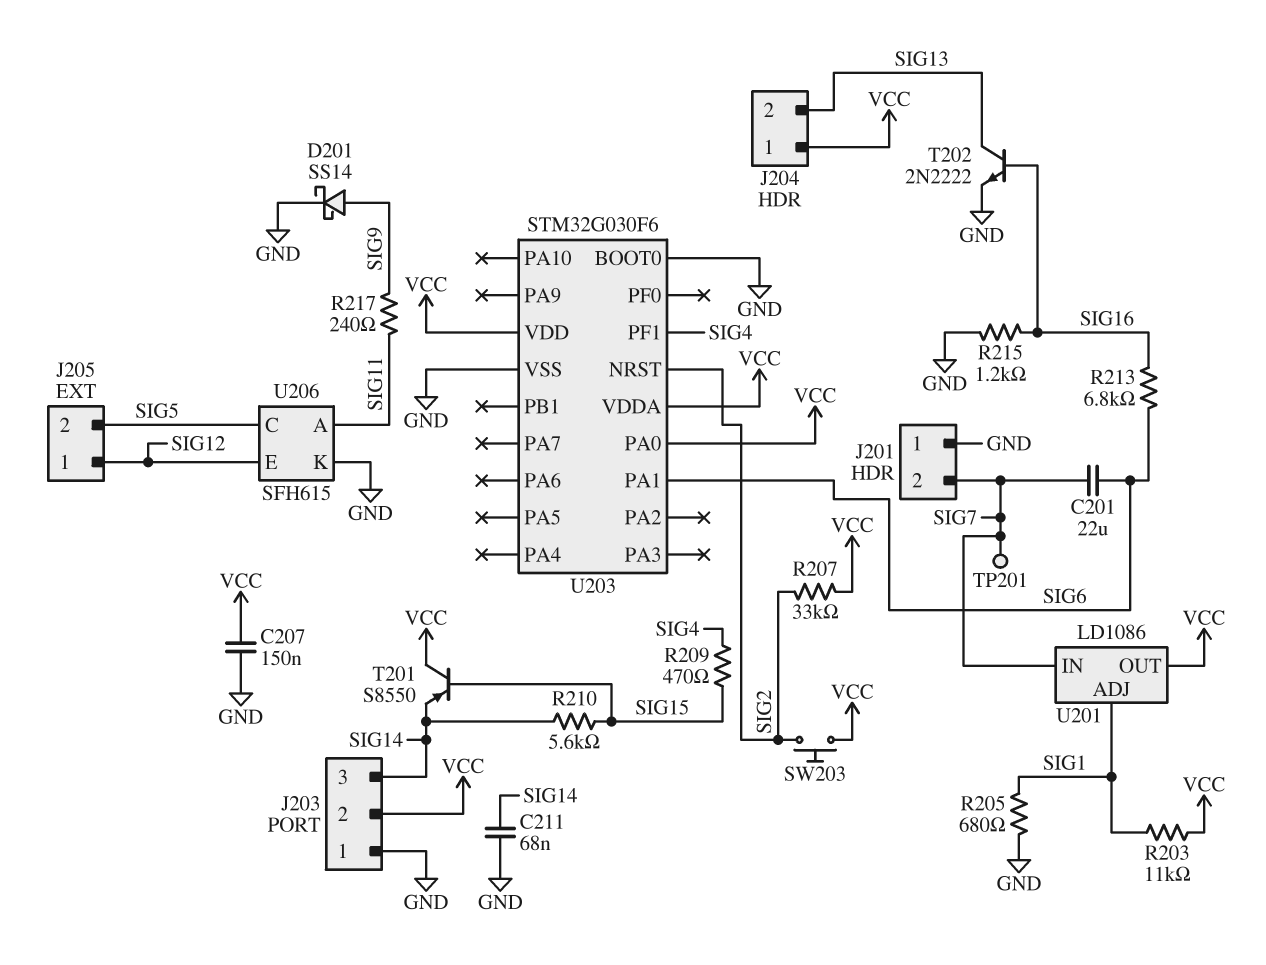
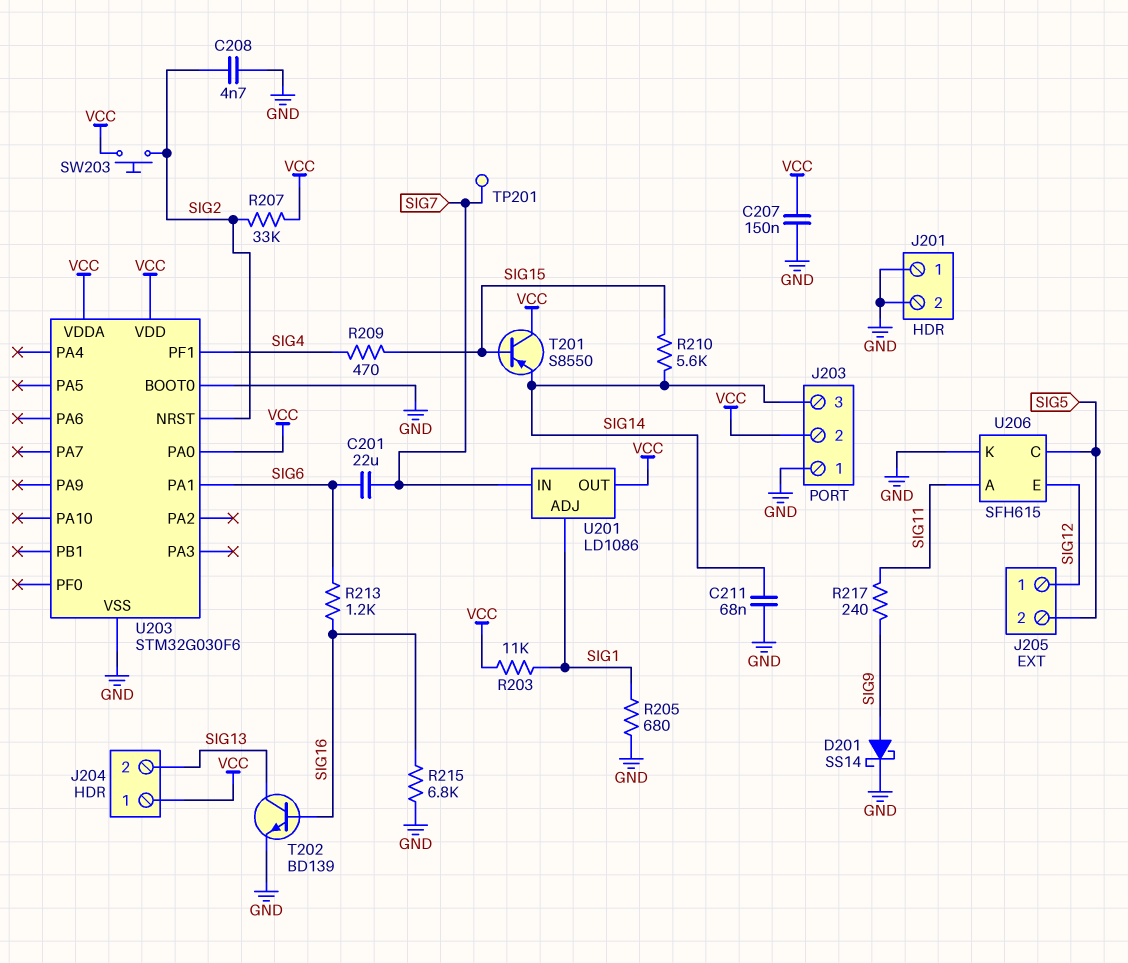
C208: none -> 4.7nF (GND, SIG2)
J201 pin 2: SIG7 -> GND
R213: 6.8k (SIG6, SIG16) -> 1.2k (SIG6, SIG16)
R215: 1.2k (GND, SIG16) -> 6.8k (GND, SIG16)
T202: NPN 2N2222 (B SIG16, C SIG13, E GND) -> NPN BD139 (B SIG16, C SIG13, E GND)

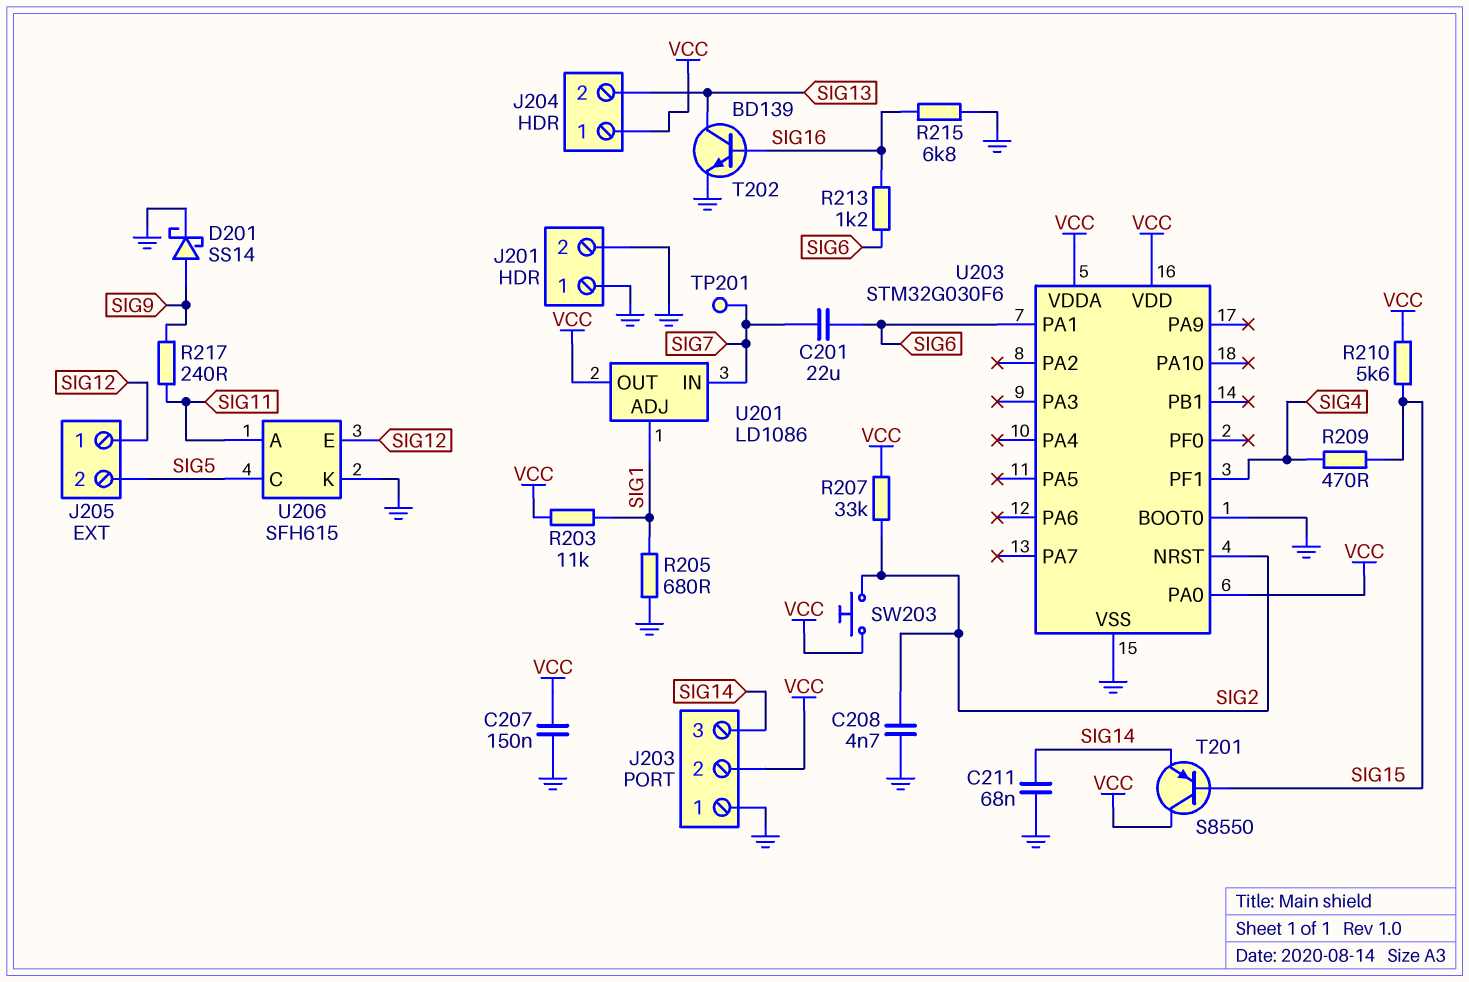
R210: 5.6k (SIG14, SIG15) -> 5.6k (SIG15, VCC)

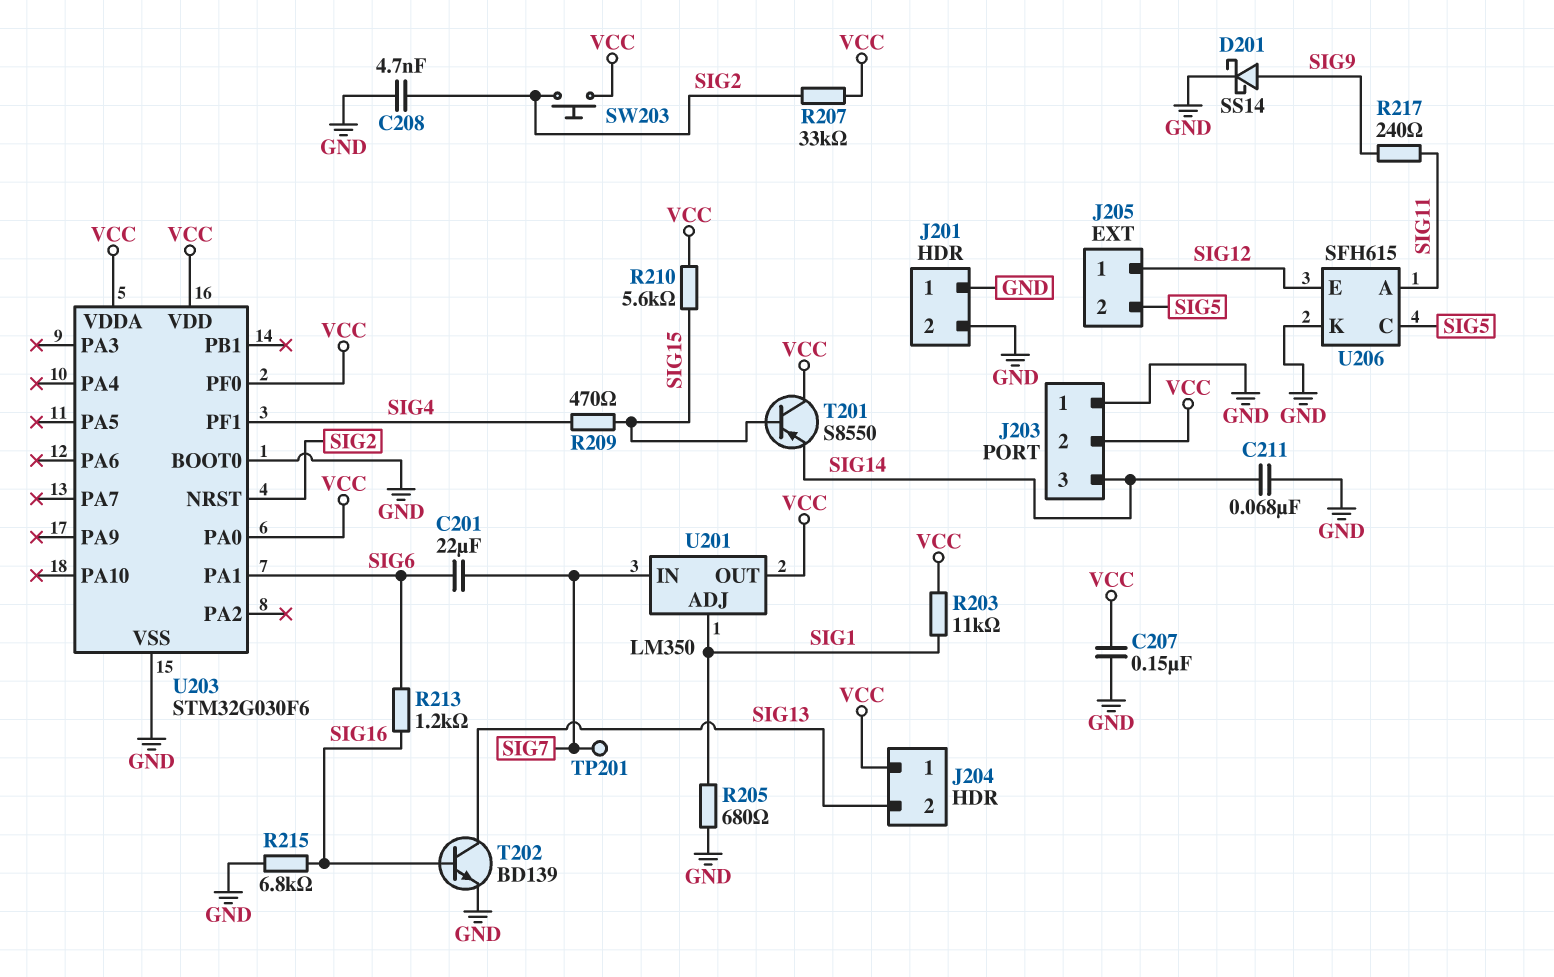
U201: LD1086 -> LM350
U203 pin PF0: none -> VCC

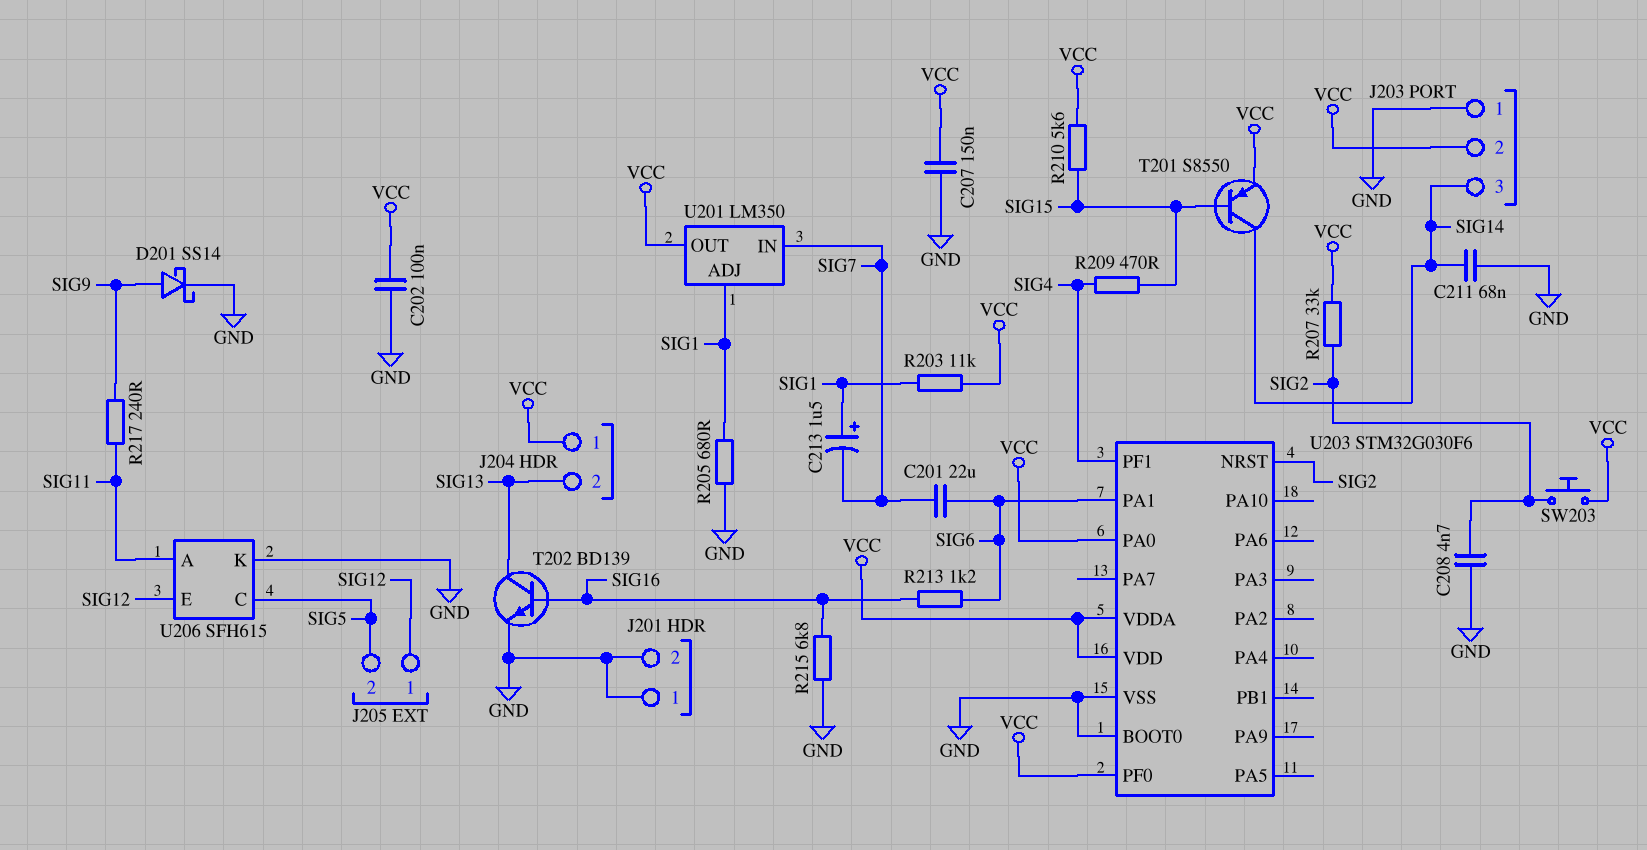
C202: none -> 100nF (GND, VCC)
C213: none -> 1.5uF (plus SIG1, minus SIG7)
T201: PNP S8550 (B SIG15, C VCC, E SIG14) -> PNP S8550 (B SIG15, C SIG14, E VCC)
TP201: test point (SIG7) -> none

